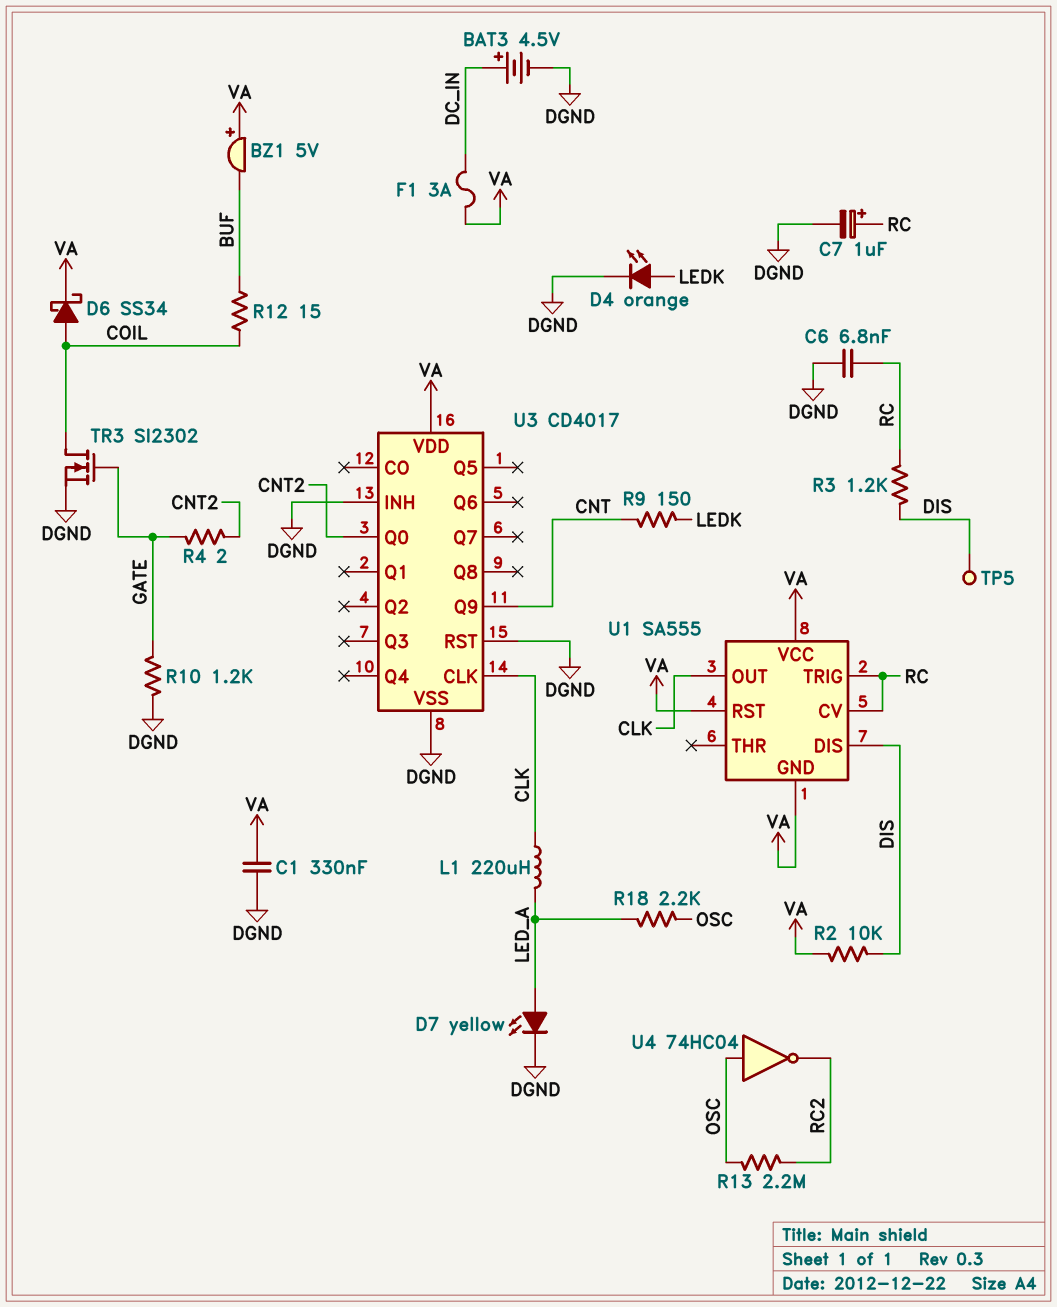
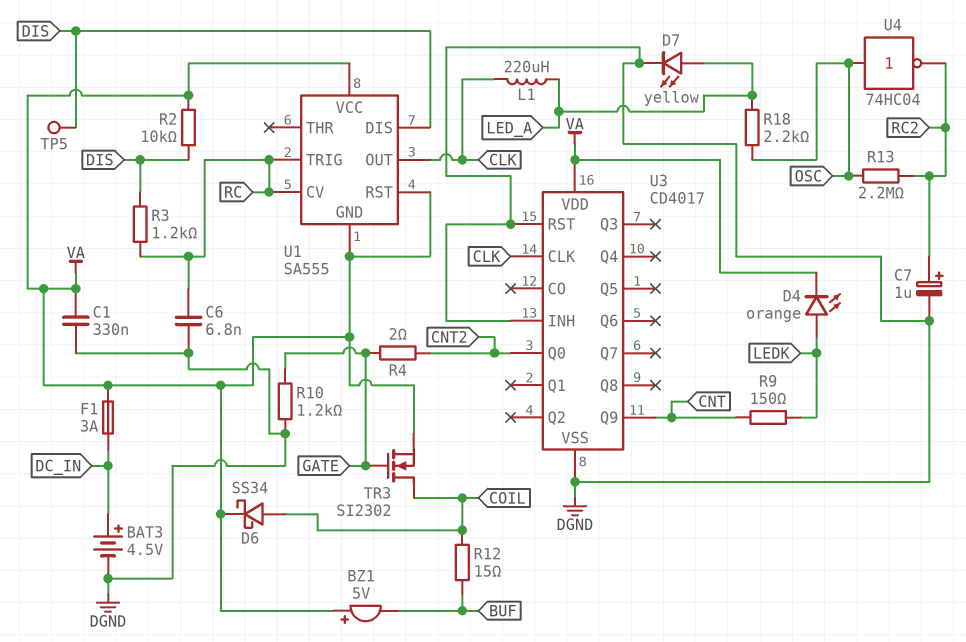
C7: 1uF (plus RC, minus DGND) -> 1uF (plus RC2, minus DGND)
D4: LED orange (A LEDK, K DGND) -> LED orange (A LEDK, K VA)
TR3: NMOS SI2302 (G GATE, D COIL, S DGND) -> NMOS SI2302 (G GATE, D COIL, S VA)

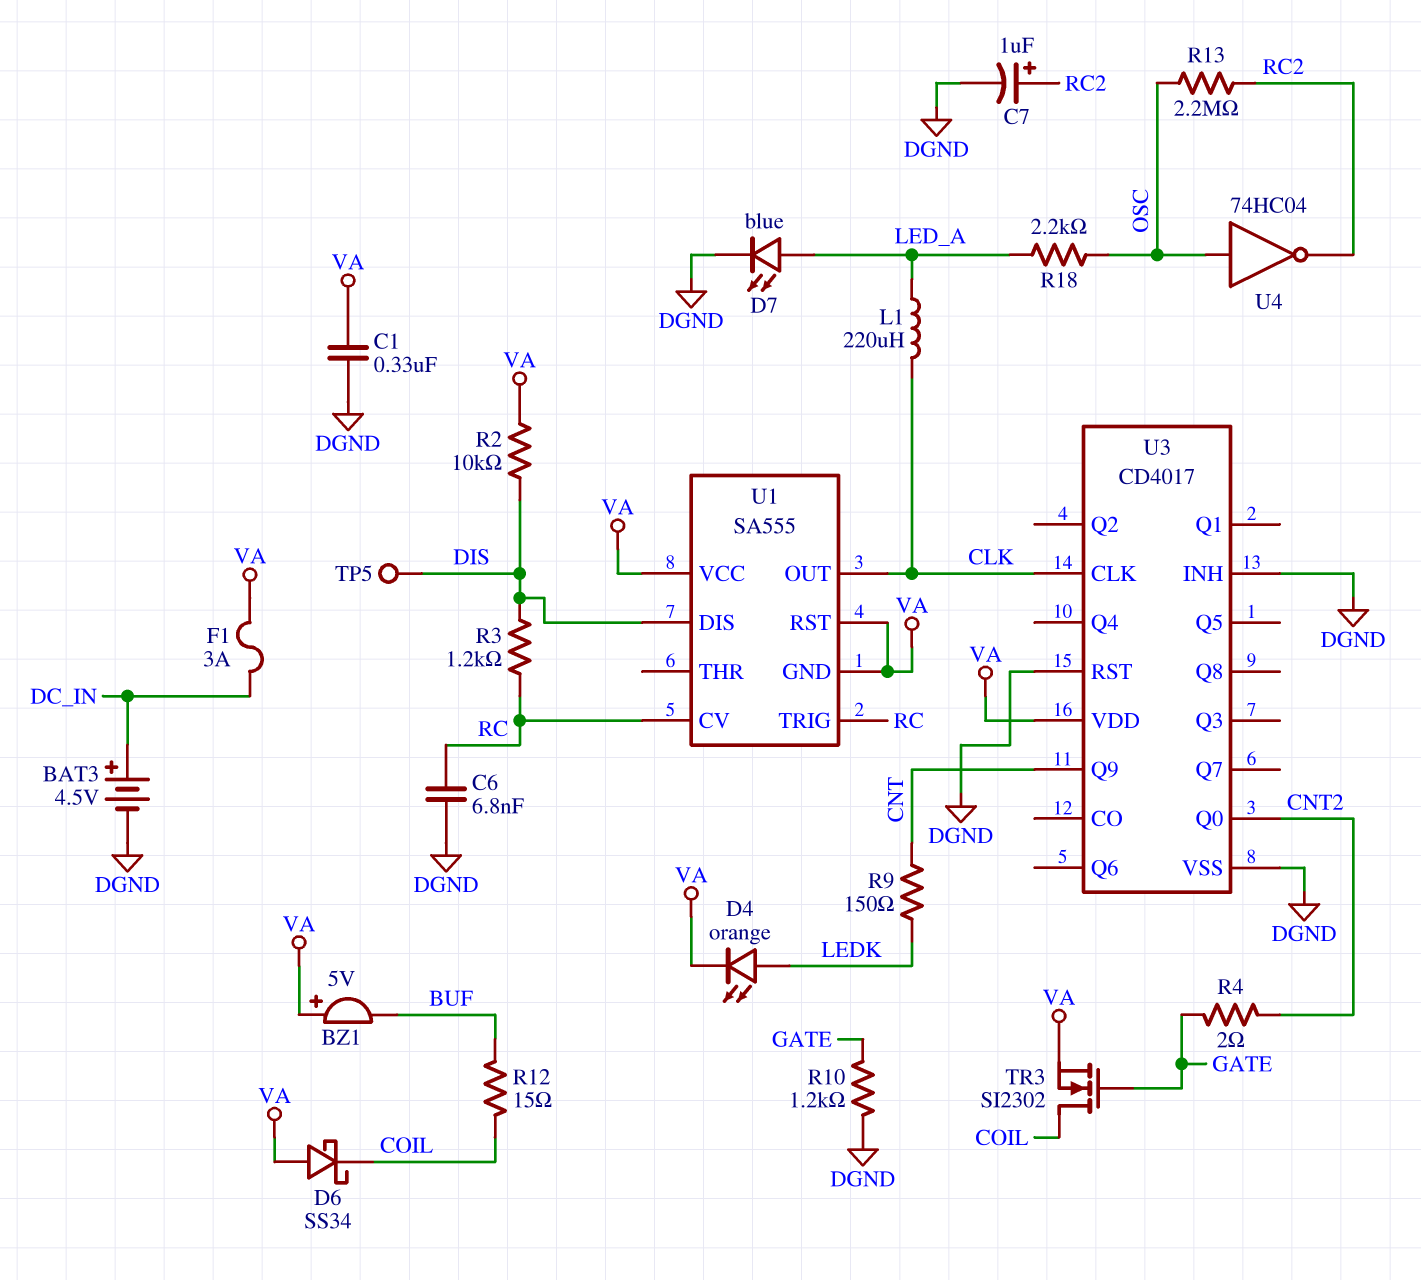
D6: schottky SS34 (A COIL, K VA) -> schottky SS34 (A VA, K COIL)
D7: LED yellow (A LED_A, K DGND) -> LED blue (A LED_A, K DGND)

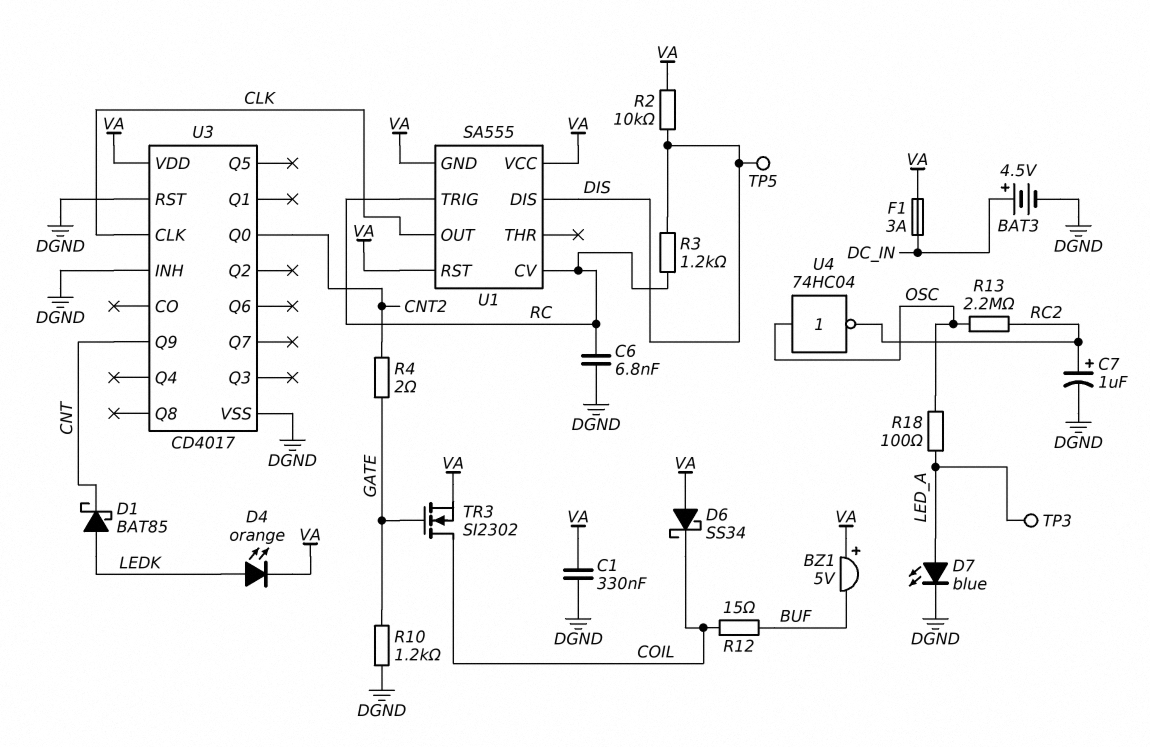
D1: none -> schottky BAT85 (A LEDK, K CNT)
L1: 220uH (CLK, LED_A) -> none
R9: 150 (CNT, LEDK) -> none
R18: 2.2k (LED_A, OSC) -> 100 (LED_A, OSC)
TP3: none -> test point (LED_A)

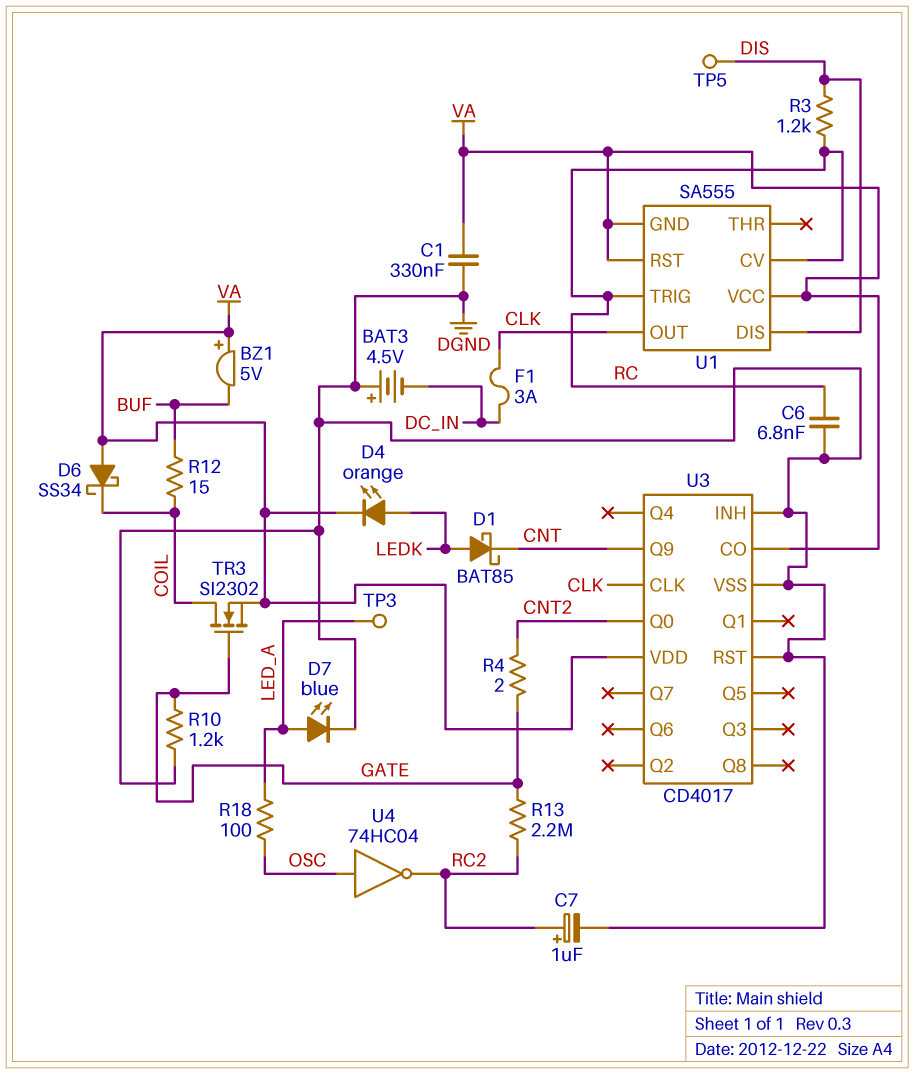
BAT3: 4.5V (plus DC_IN, minus DGND) -> 4.5V (plus DGND, minus DC_IN)
F1: 3A (DC_IN, VA) -> 3A (CLK, DC_IN)
R2: 10k (DIS, VA) -> none
R13: 2.2M (OSC, RC2) -> 2.2M (GATE, RC2)
U3 pin CO: none -> VA

